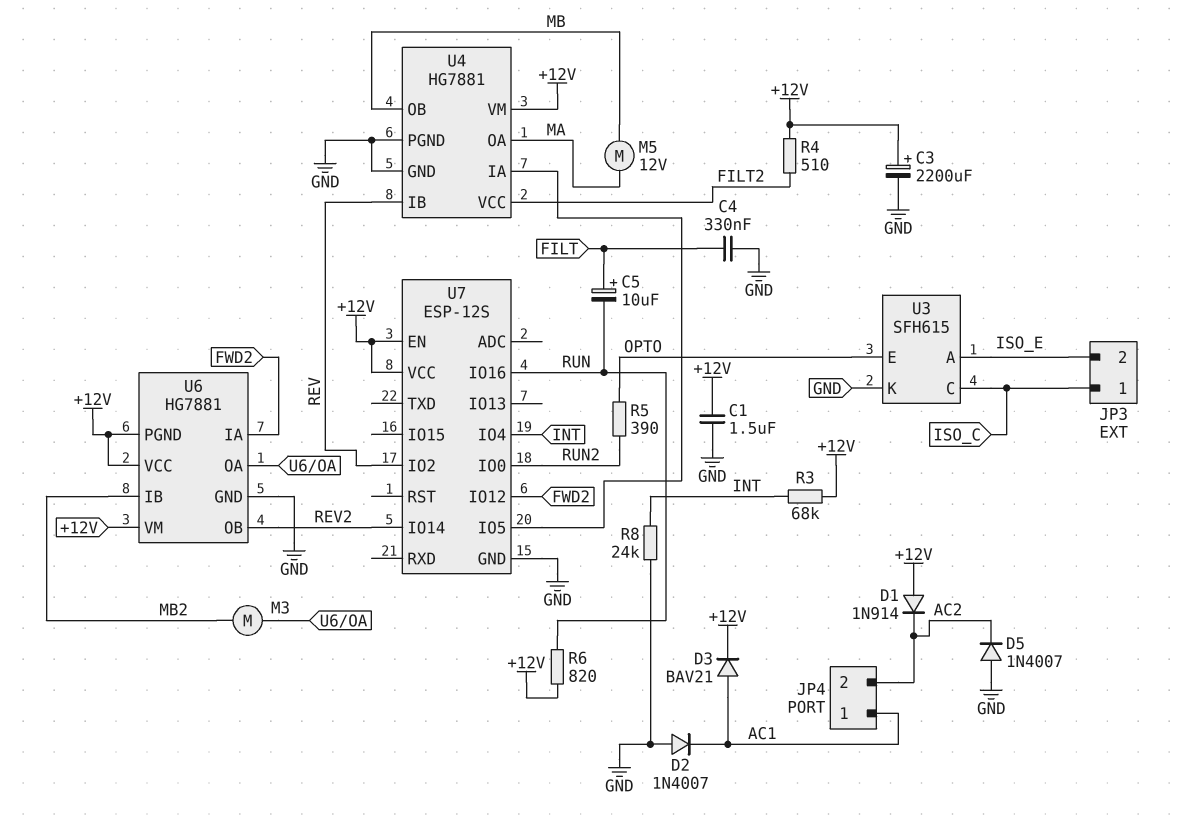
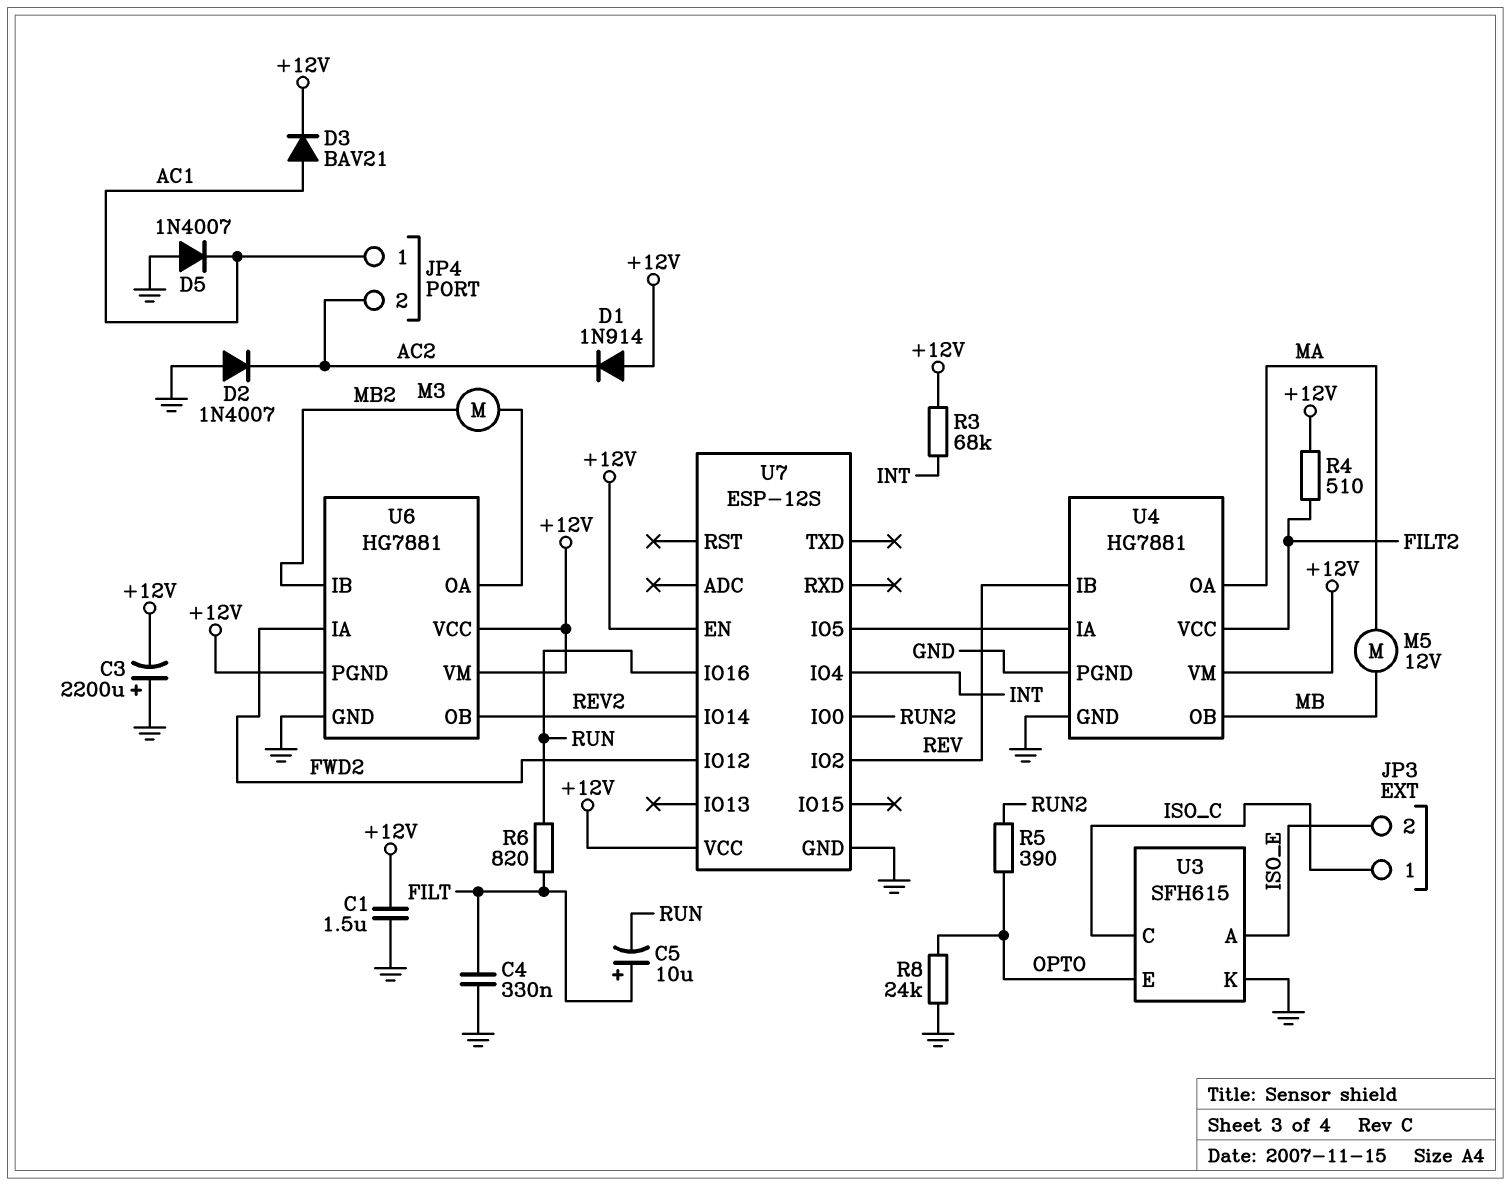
C3: 2200uF (plus +12V, minus GND) -> 2200uF (plus GND, minus +12V)
D2: diode 1N4007 (A GND, K AC1) -> diode 1N4007 (A GND, K AC2)
D5: diode 1N4007 (A GND, K AC2) -> diode 1N4007 (A GND, K AC1)
R6: 820 (+12V, RUN) -> 820 (FILT, RUN)
R8: 24k (GND, INT) -> 24k (GND, OPTO)

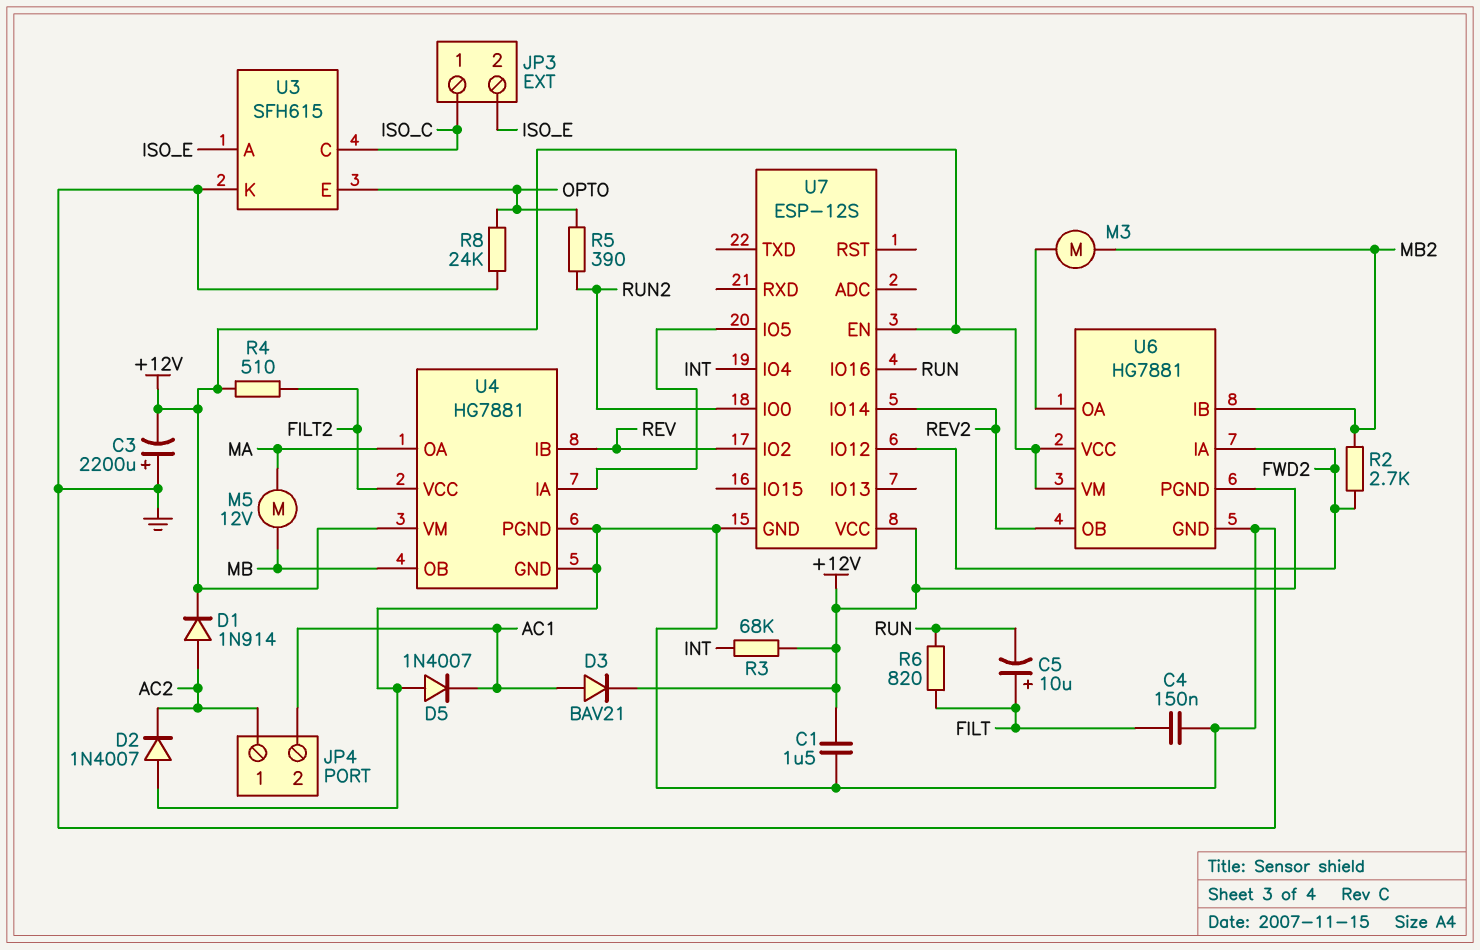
C4: 330nF (FILT, GND) -> 150nF (FILT, GND)
D1: diode 1N914 (A +12V, K AC2) -> diode 1N914 (A AC2, K +12V)
JP4 pin 1: AC1 -> AC2
JP4 pin 2: AC2 -> AC1
R2: none -> 2.7k (FWD2, MB2)

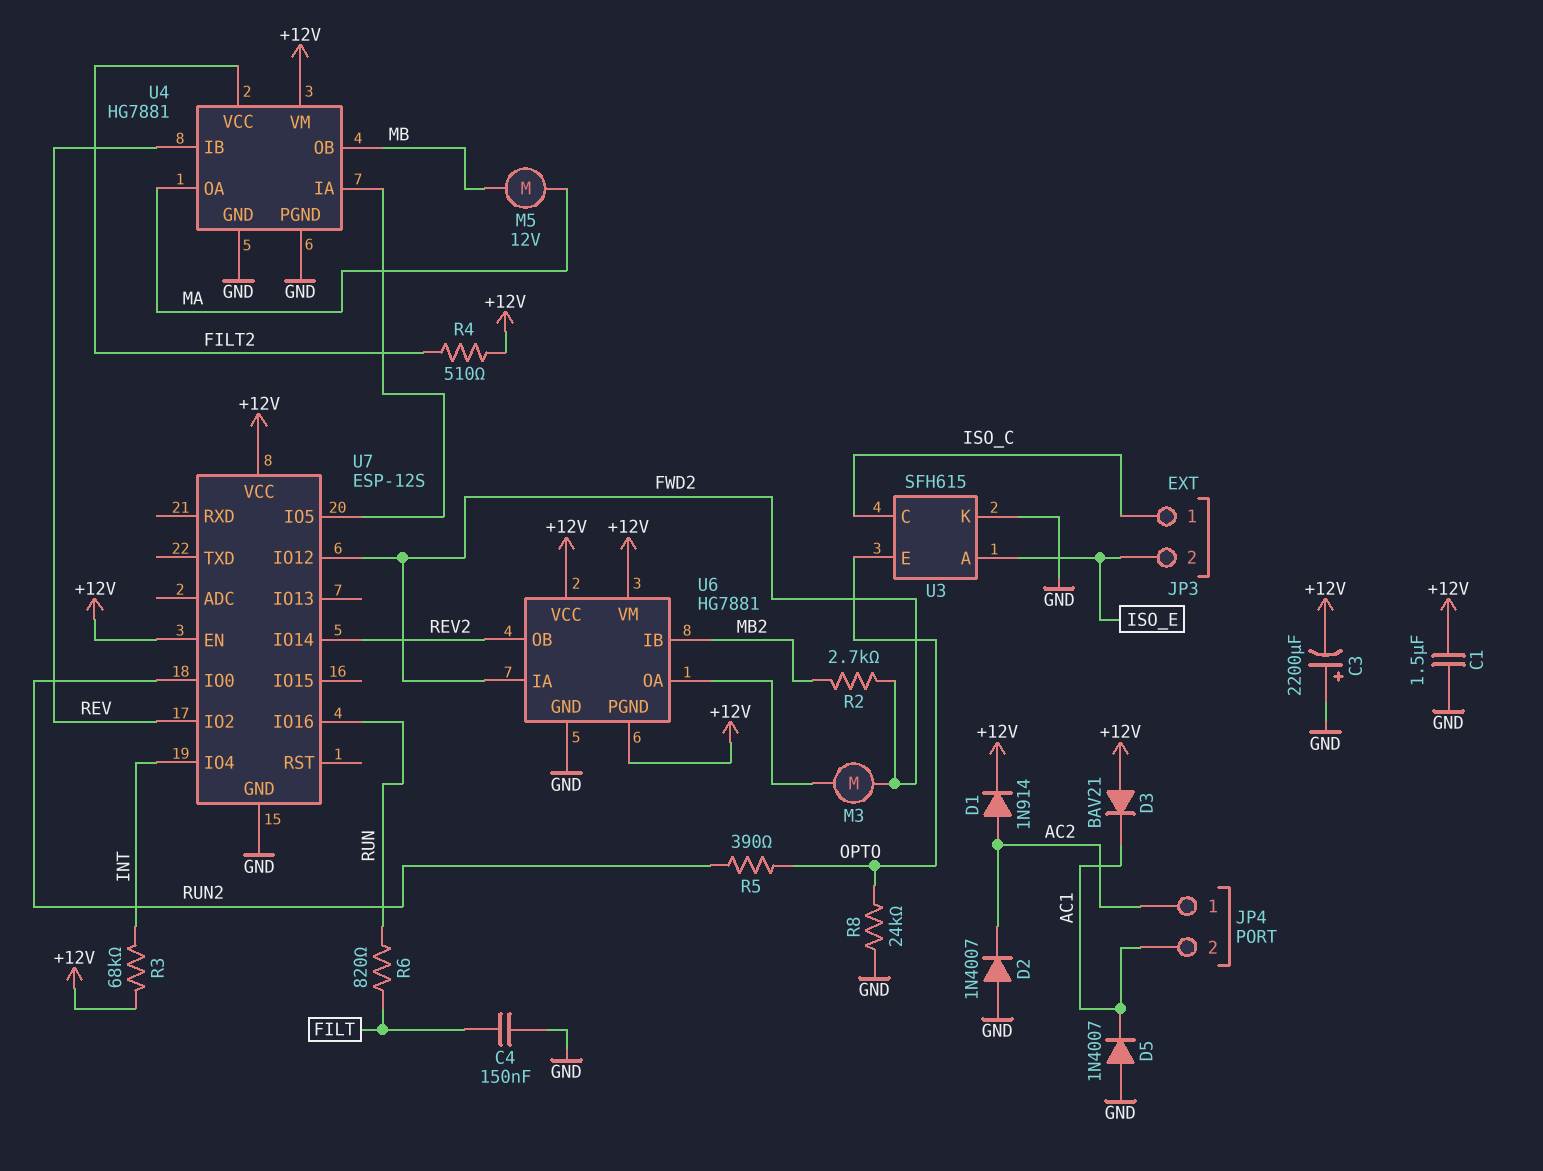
C5: 10uF (plus FILT, minus RUN) -> none
D3: diode BAV21 (A AC1, K +12V) -> diode BAV21 (A +12V, K AC1)
M3: motor (MB2, U6/OA) -> motor (FWD2, U6/OA)

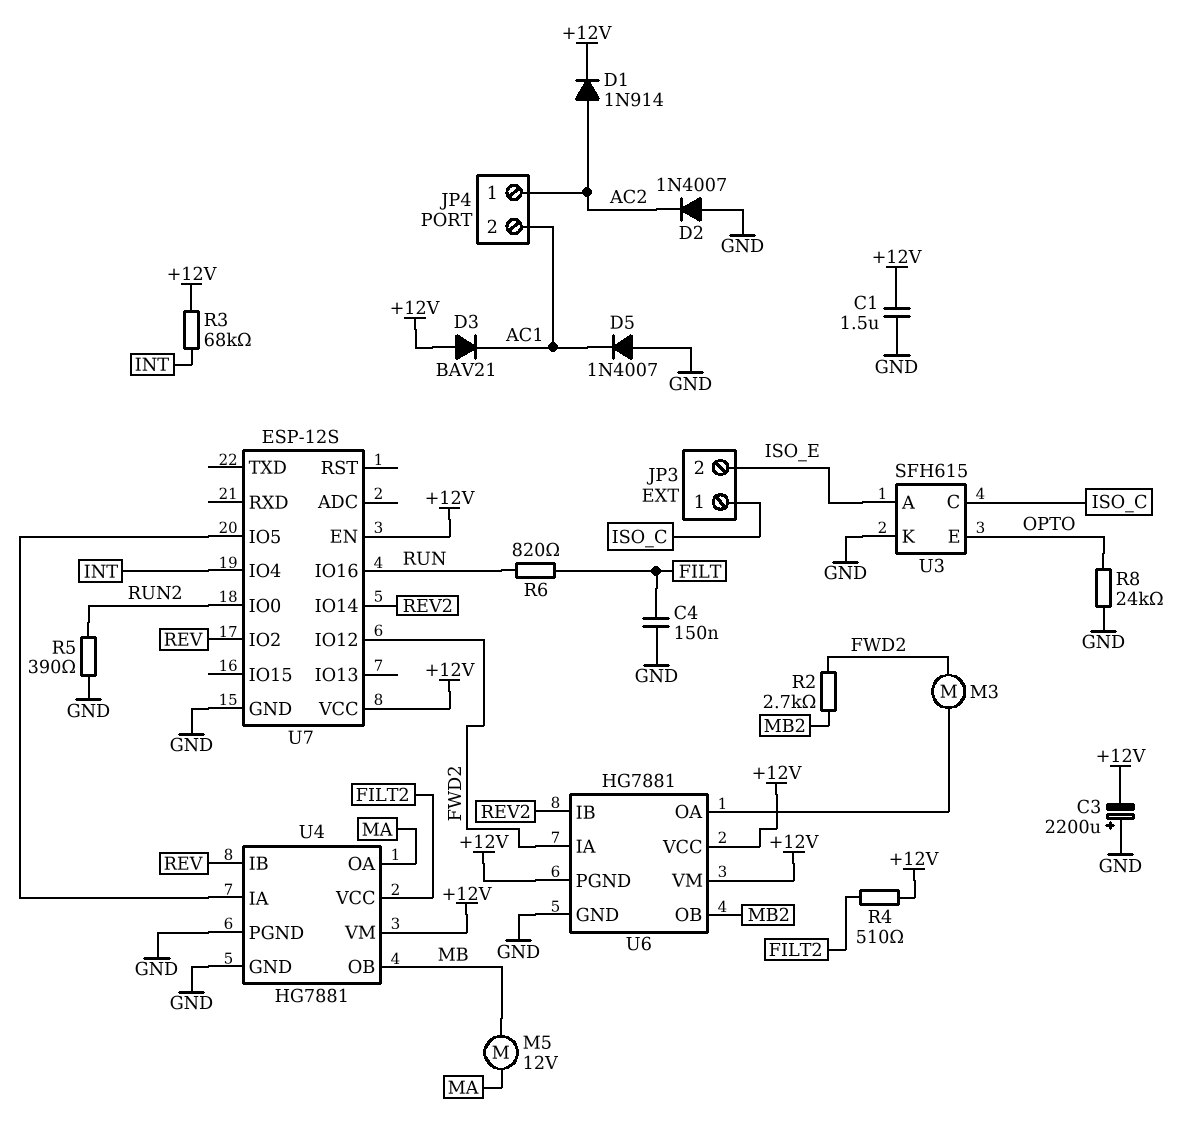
R5: 390 (OPTO, RUN2) -> 390 (GND, RUN2)
U6 pin IB: MB2 -> REV2
U6 pin OB: REV2 -> MB2

